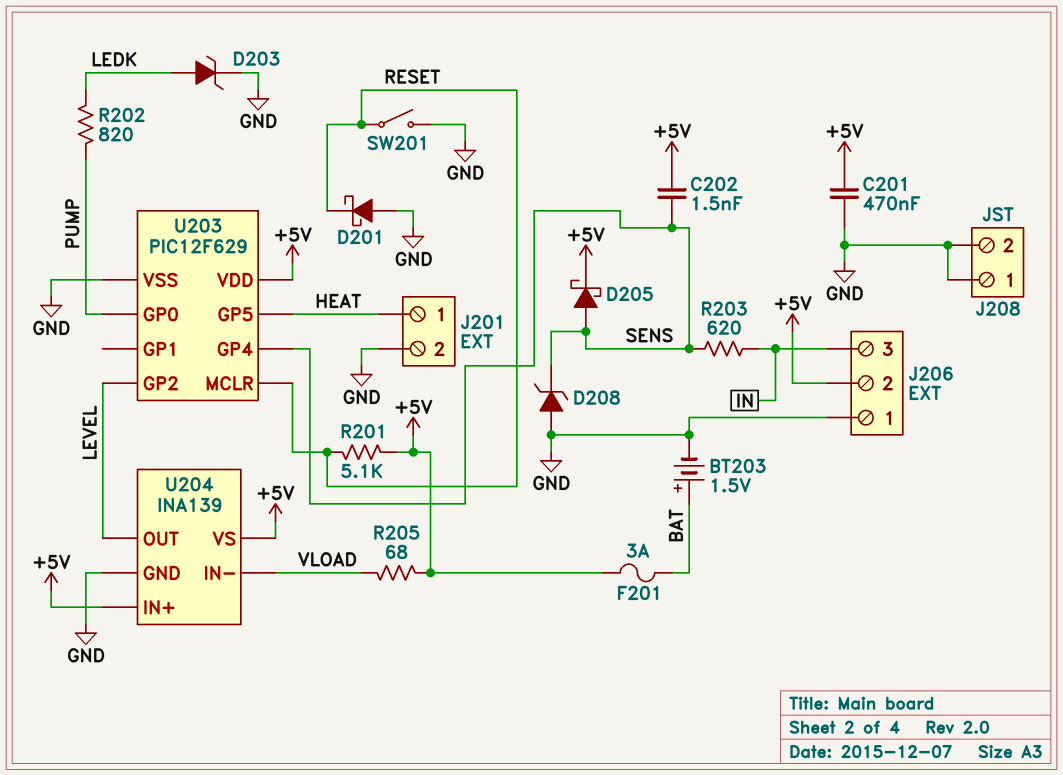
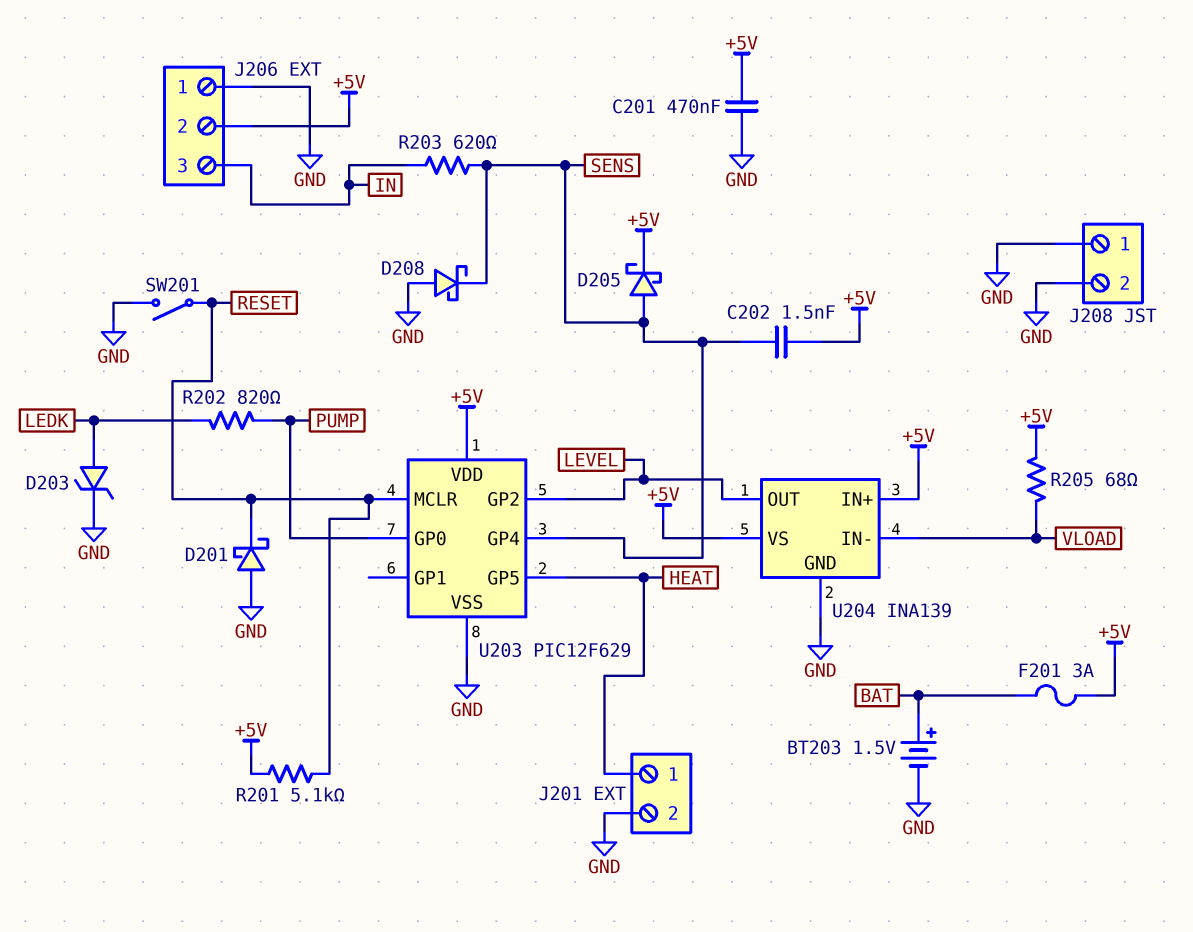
D208: zener (A GND, K SENS) -> schottky (A GND, K SENS)

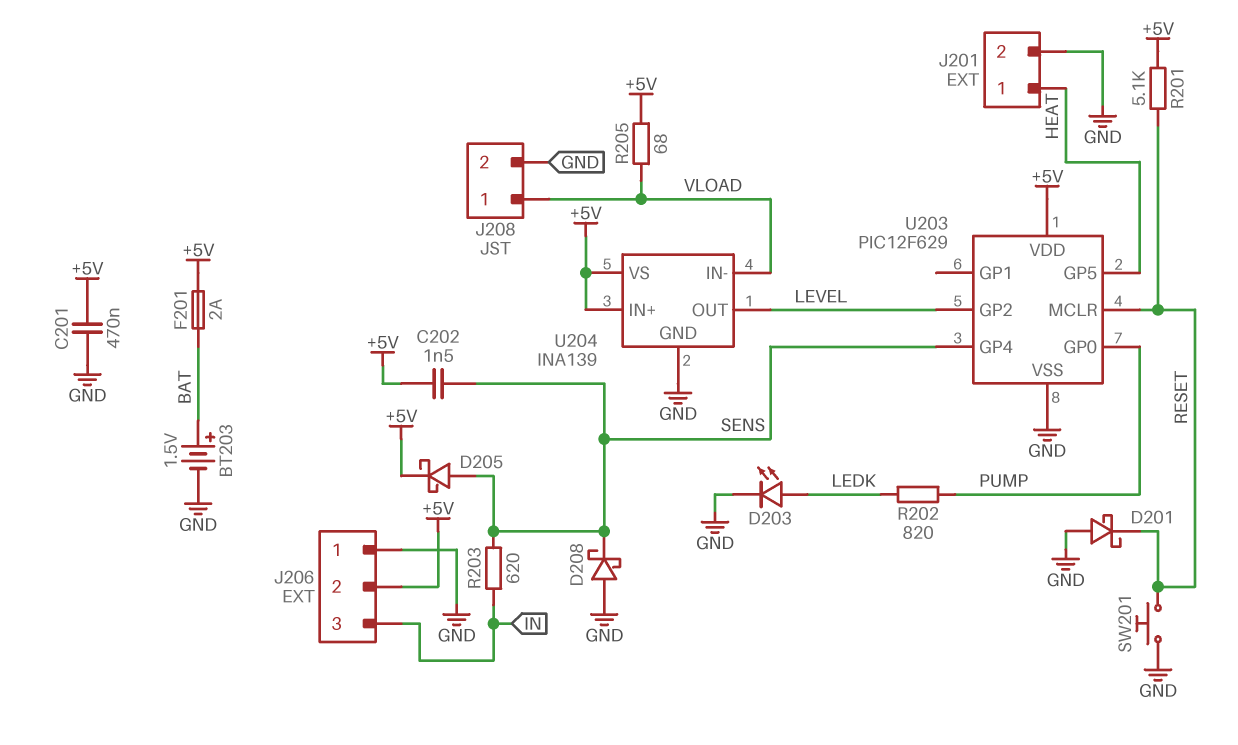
D203: zener (A LEDK, K GND) -> LED (A LEDK, K GND)
F201: 3A (+5V, BAT) -> 2A (+5V, BAT)
J208 pin 1: GND -> VLOAD
SW201: switch (GND, RESET) -> button (GND, RESET)

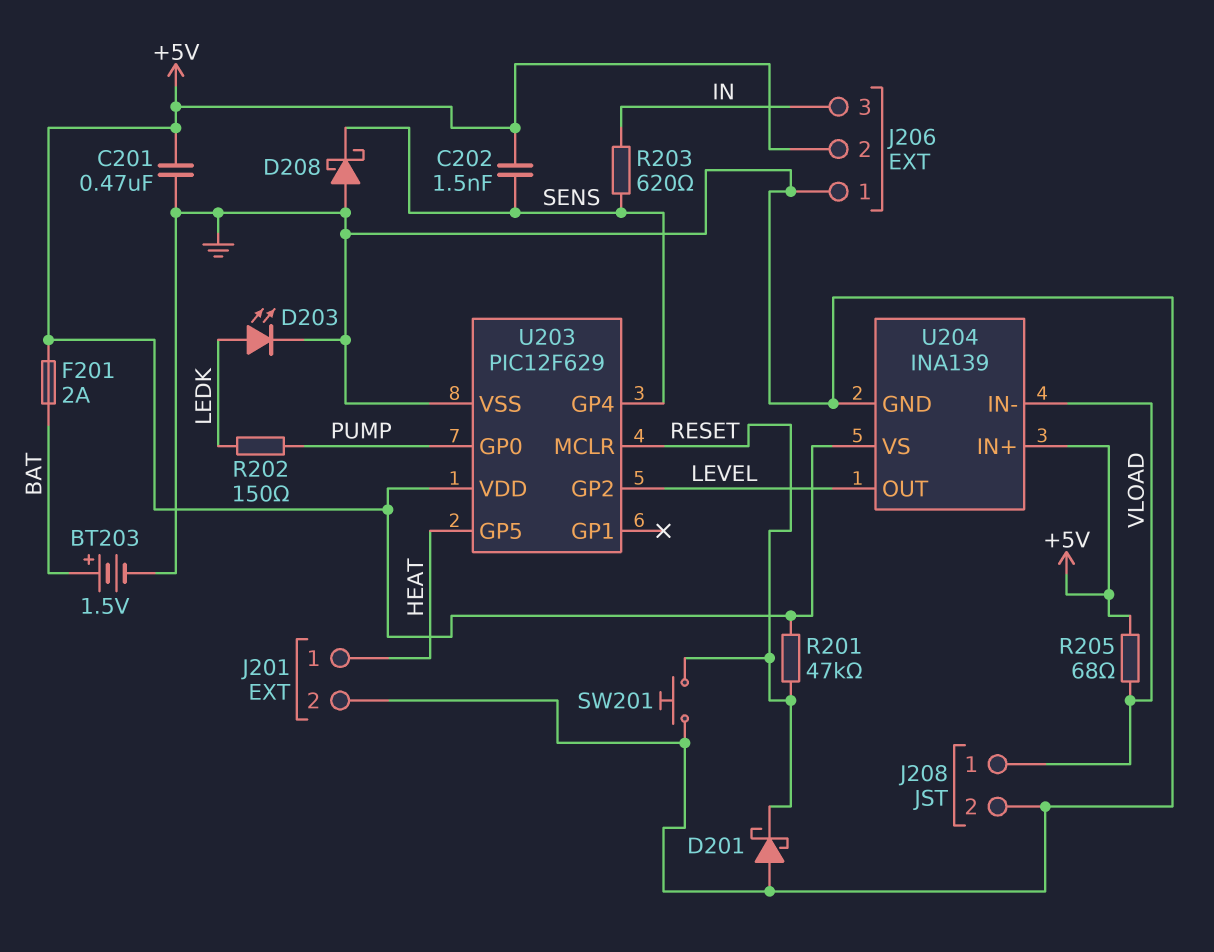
D205: schottky (A SENS, K +5V) -> none
R201: 5.1k (+5V, RESET) -> 47k (+5V, RESET)
R202: 820 (LEDK, PUMP) -> 150 (LEDK, PUMP)

